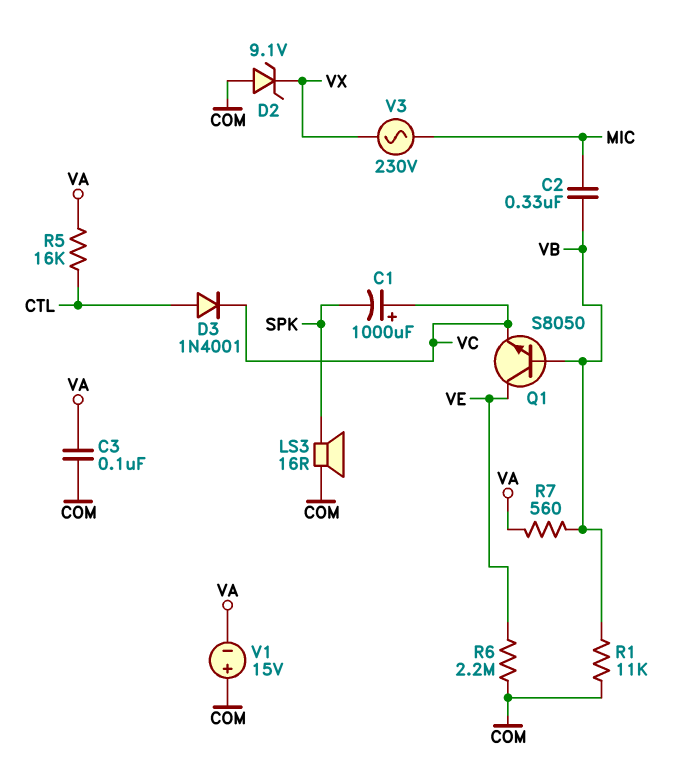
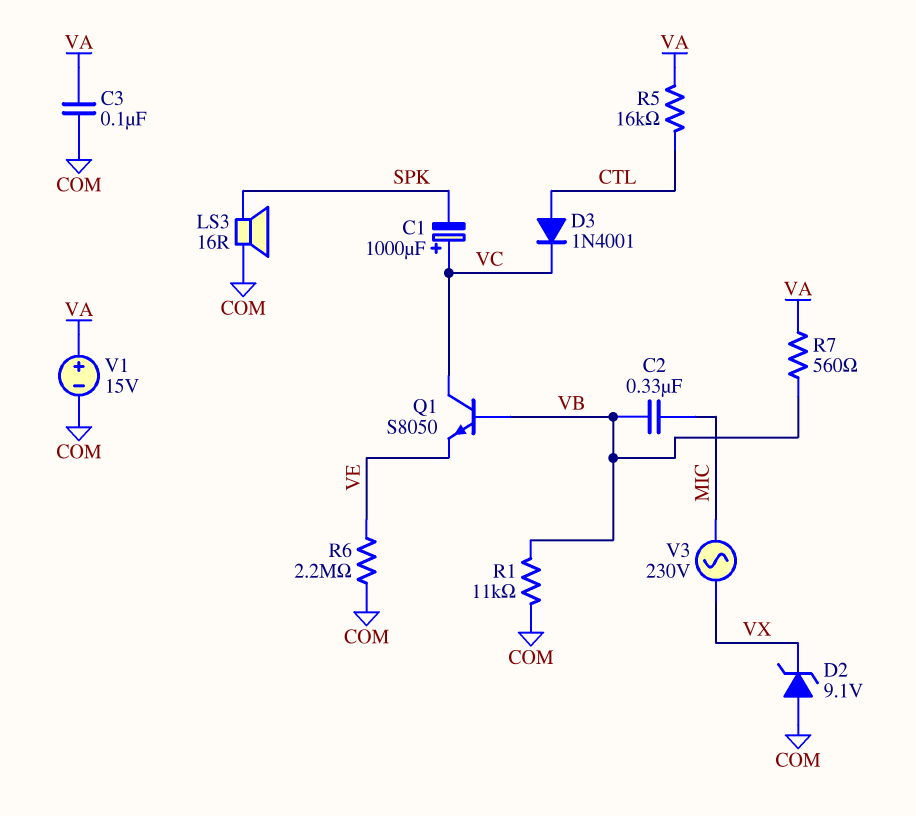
Q1: NPN S8050 (B VB, C VE, E VC) -> NPN S8050 (B VB, C VC, E VE)
V1: 15V (plus COM, minus VA) -> 15V (plus VA, minus COM)

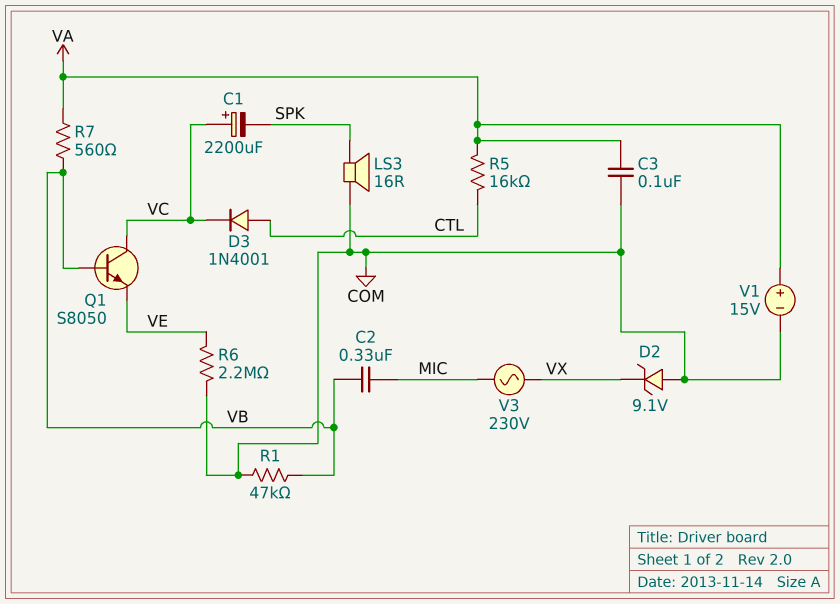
C1: 1000uF (plus VC, minus SPK) -> 2200uF (plus VC, minus SPK)
R1: 11k (COM, VB) -> 47k (COM, VB)

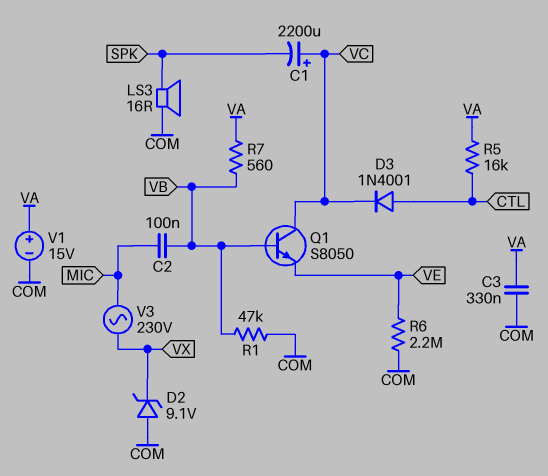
C2: 330nF (MIC, VB) -> 100nF (MIC, VB)
C3: 100nF (COM, VA) -> 330nF (COM, VA)

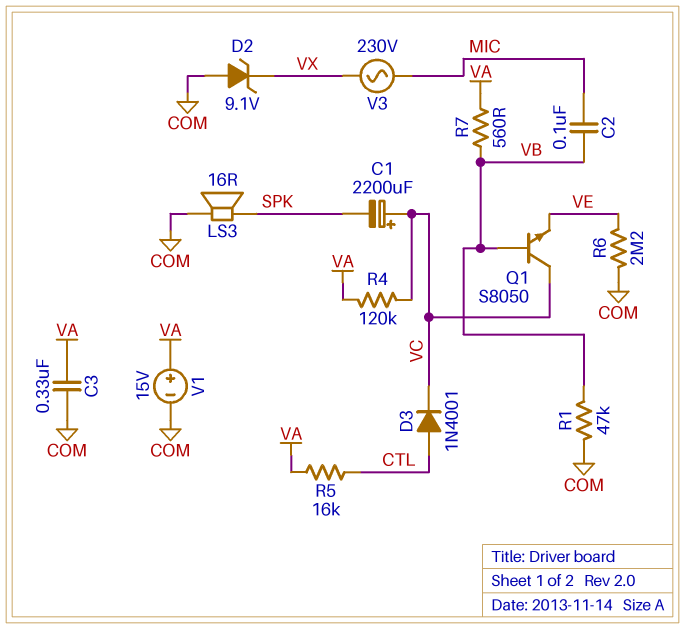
R4: none -> 120k (VA, VC)

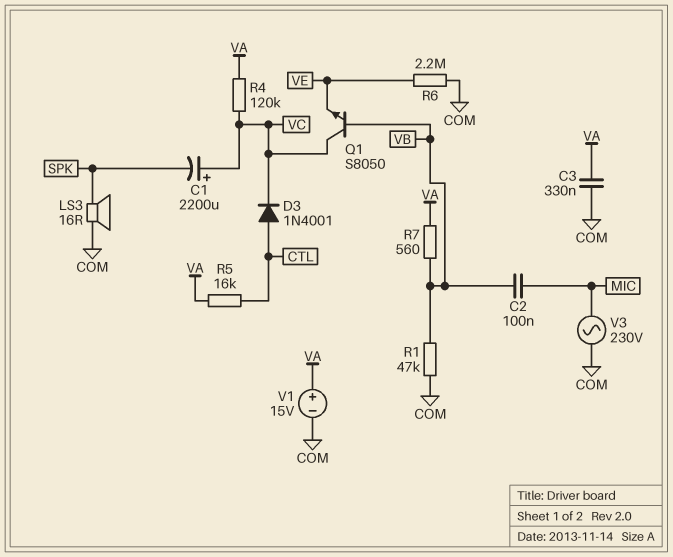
D2: zener 9.1V (A COM, K VX) -> none
V3: AC 230V (MIC, VX) -> AC 230V (COM, MIC)

